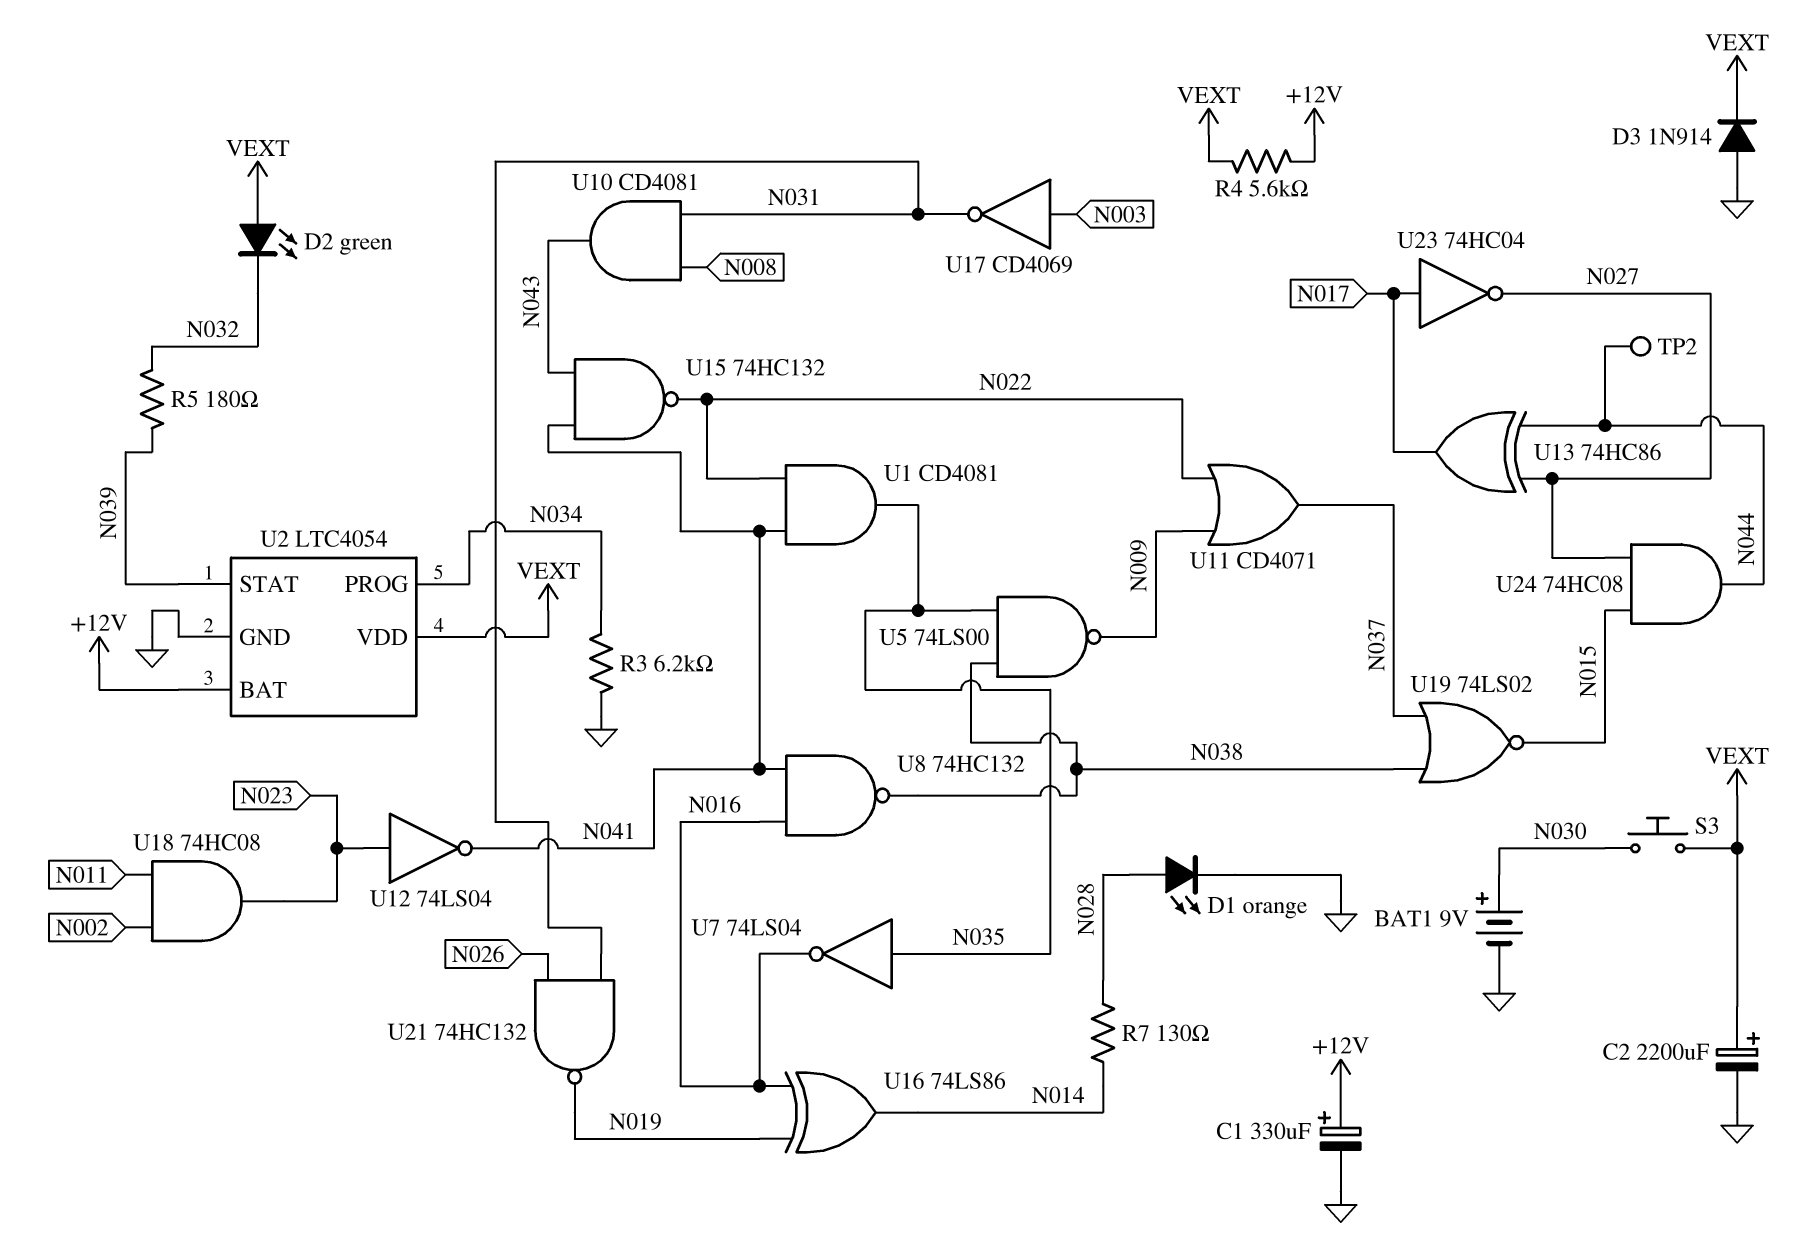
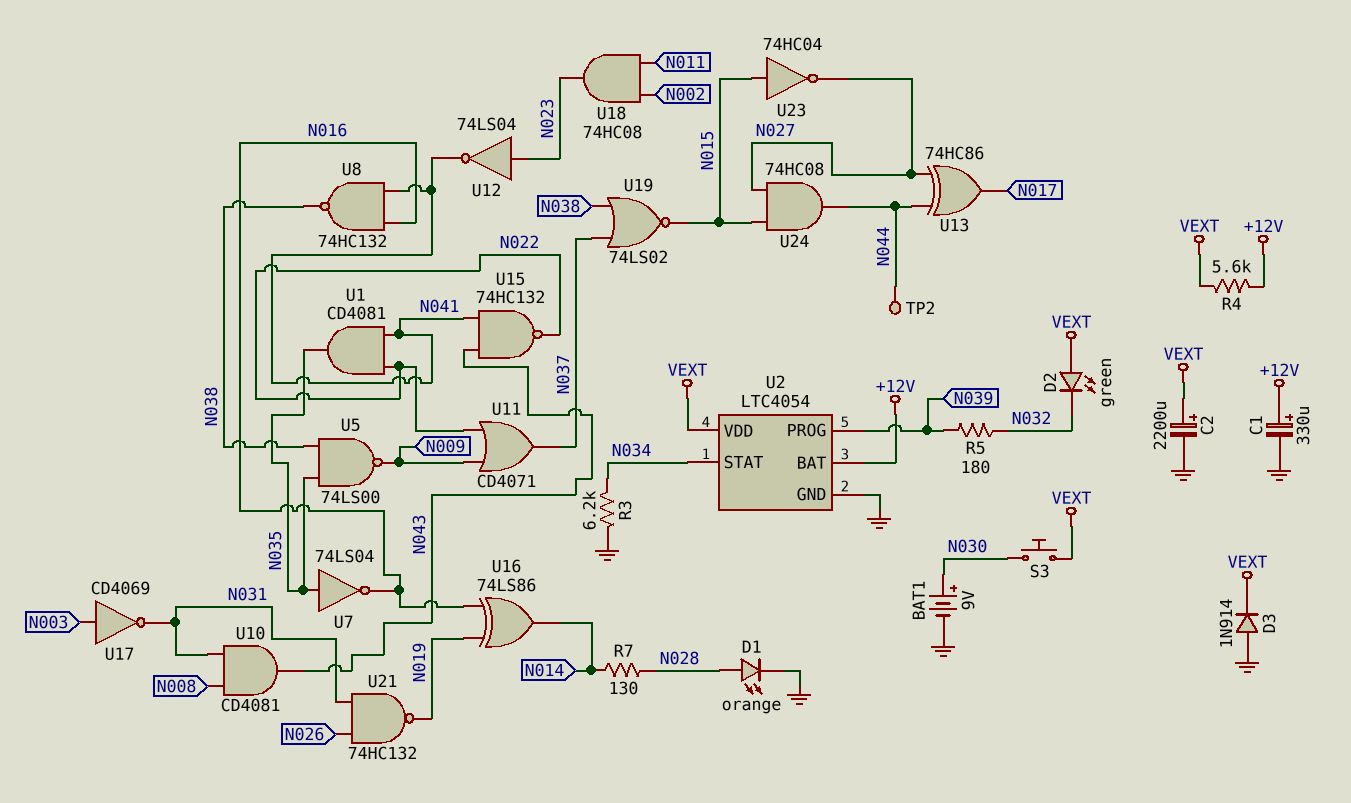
U2 pin PROG: N034 -> N039
U2 pin STAT: N039 -> N034
U23: NOT 74HC04 (in N017, out N027) -> NOT 74HC04 (in N015, out N027)

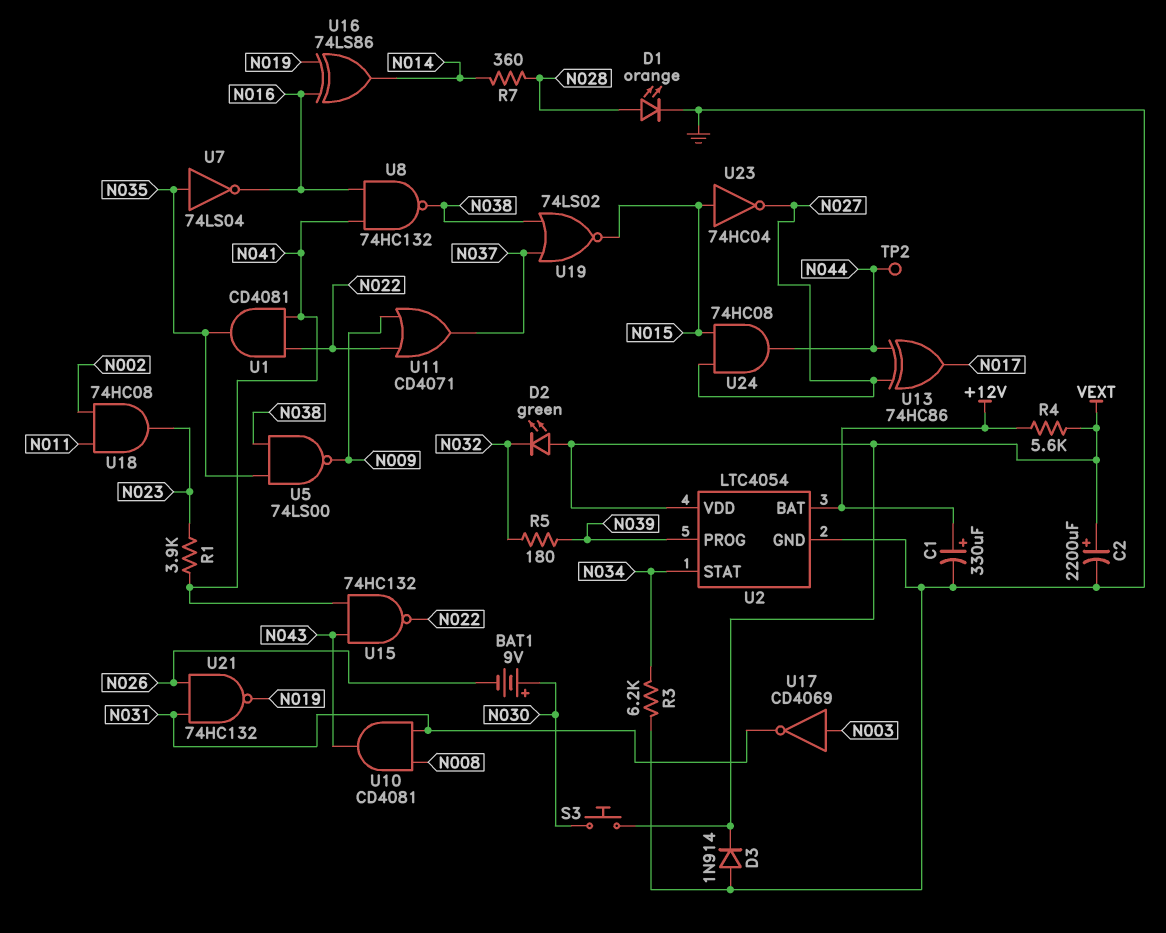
BAT1: 9V (plus N030, minus GND) -> 9V (plus N030, minus N026)
R1: none -> 3.9k (N023, N041)
R7: 130 (N014, N028) -> 360 (N014, N028)
U12: NOT 74LS04 (in N023, out N041) -> none

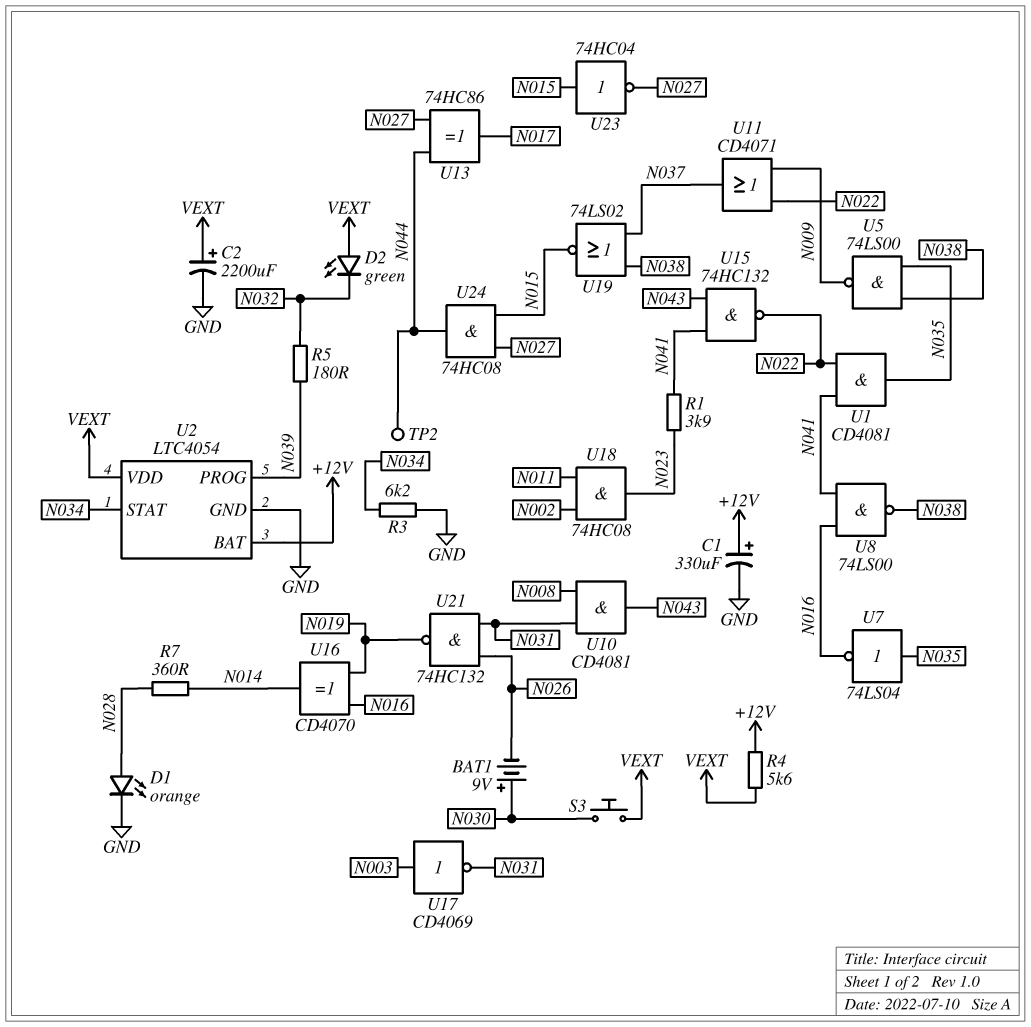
D3: diode 1N914 (A GND, K VEXT) -> none
U8: NAND 74HC132 (in N016, in N041, out N038) -> NAND 74LS00 (in N016, in N041, out N038)
U16: XOR 74LS86 (in N016, in N019, out N014) -> XOR CD4070 (in N016, in N019, out N014)

